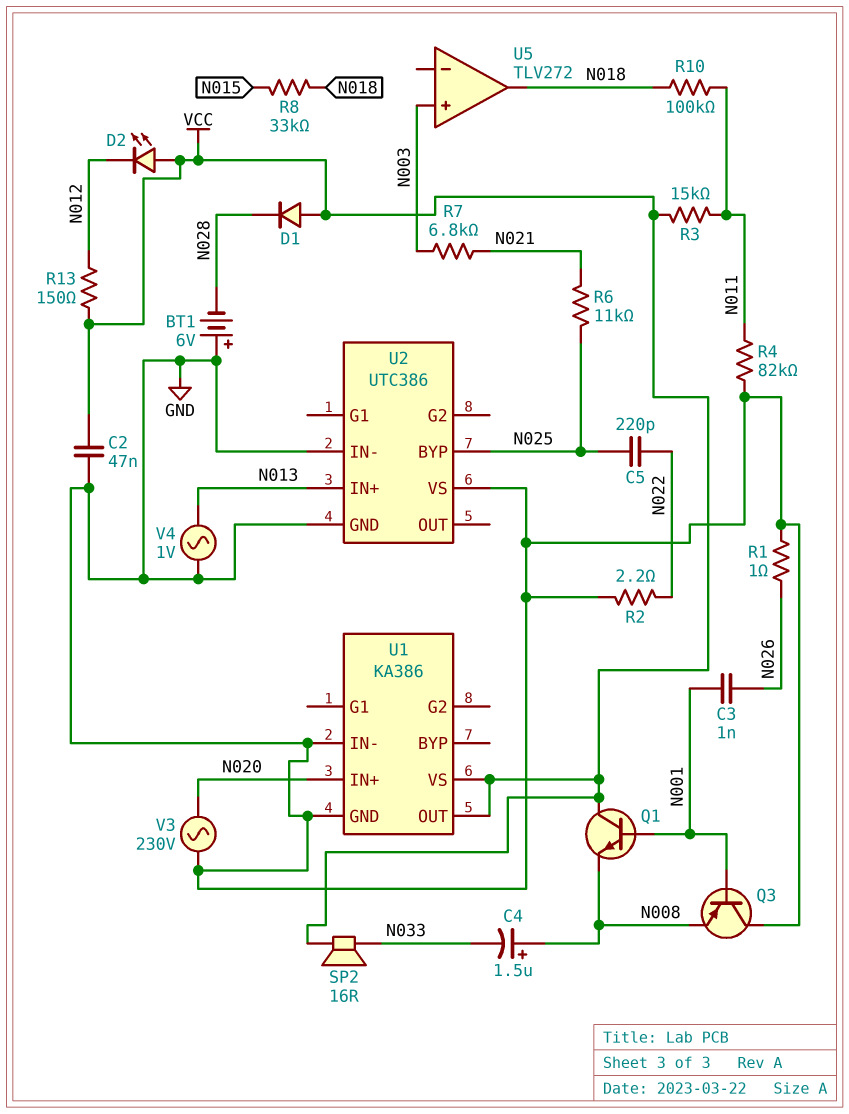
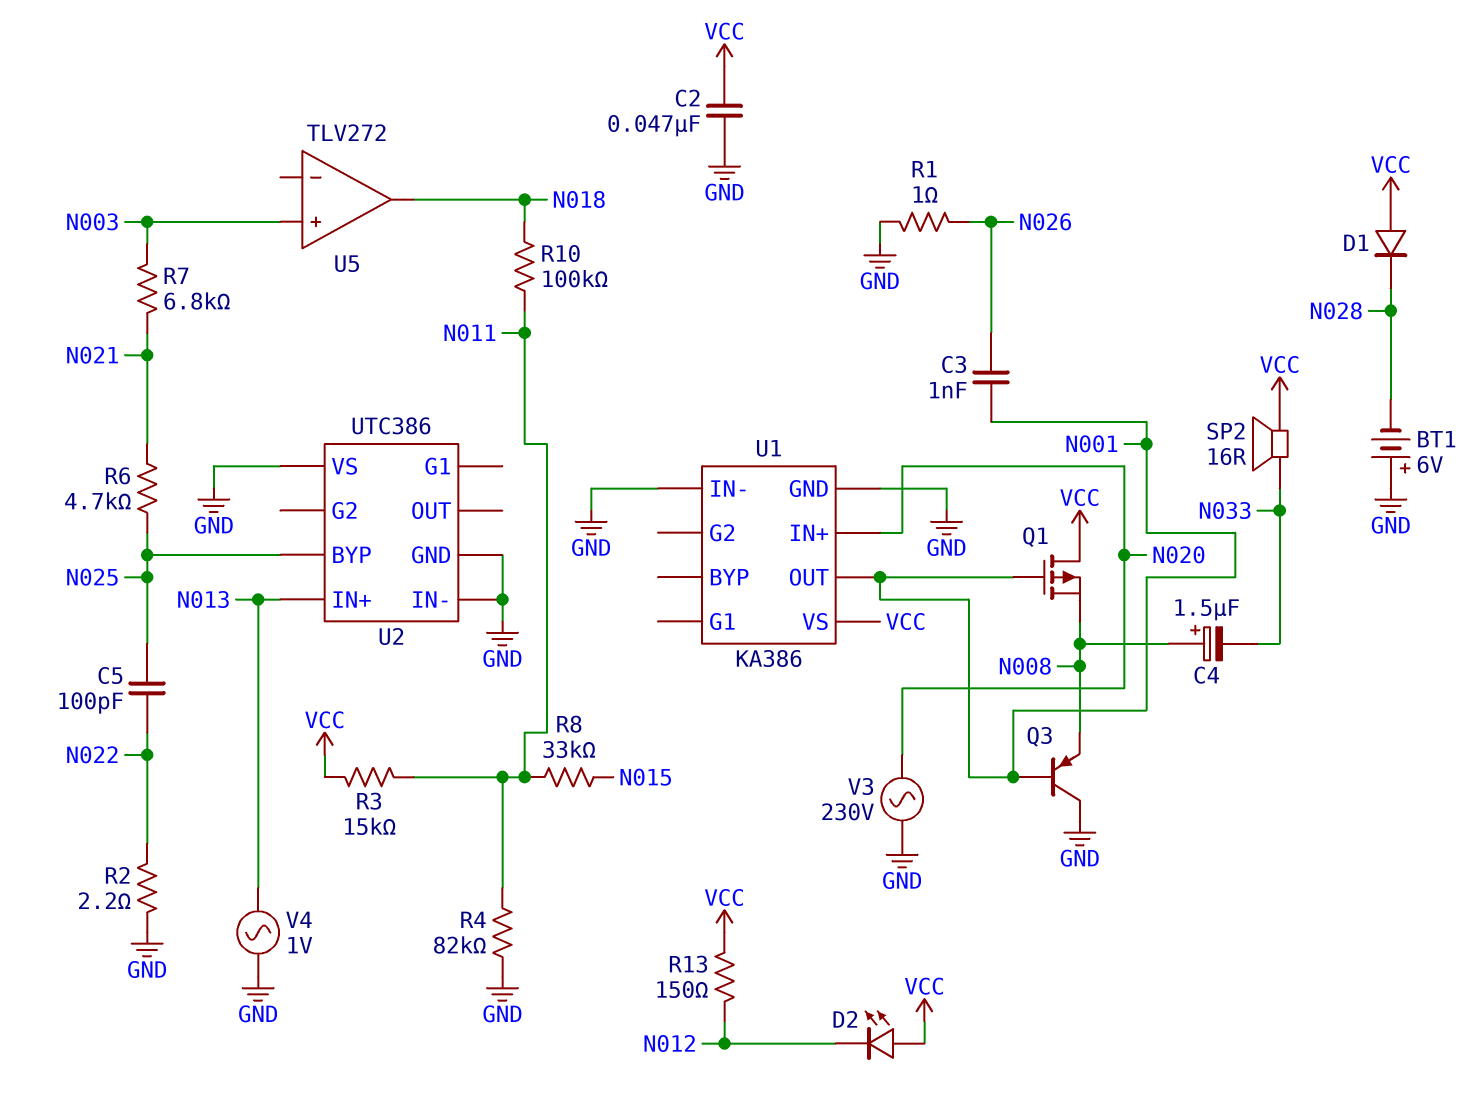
C5: 220pF (N022, N025) -> 100pF (N022, N025)
Q1: NPN (B N001, C VCC, E N008) -> PMOS (G N001, D VCC, S N008)
R6: 11k (N021, N025) -> 4.7k (N021, N025)
R8: 33k (N015, N018) -> 33k (N011, N015)
U1 pin OUT: VCC -> N001

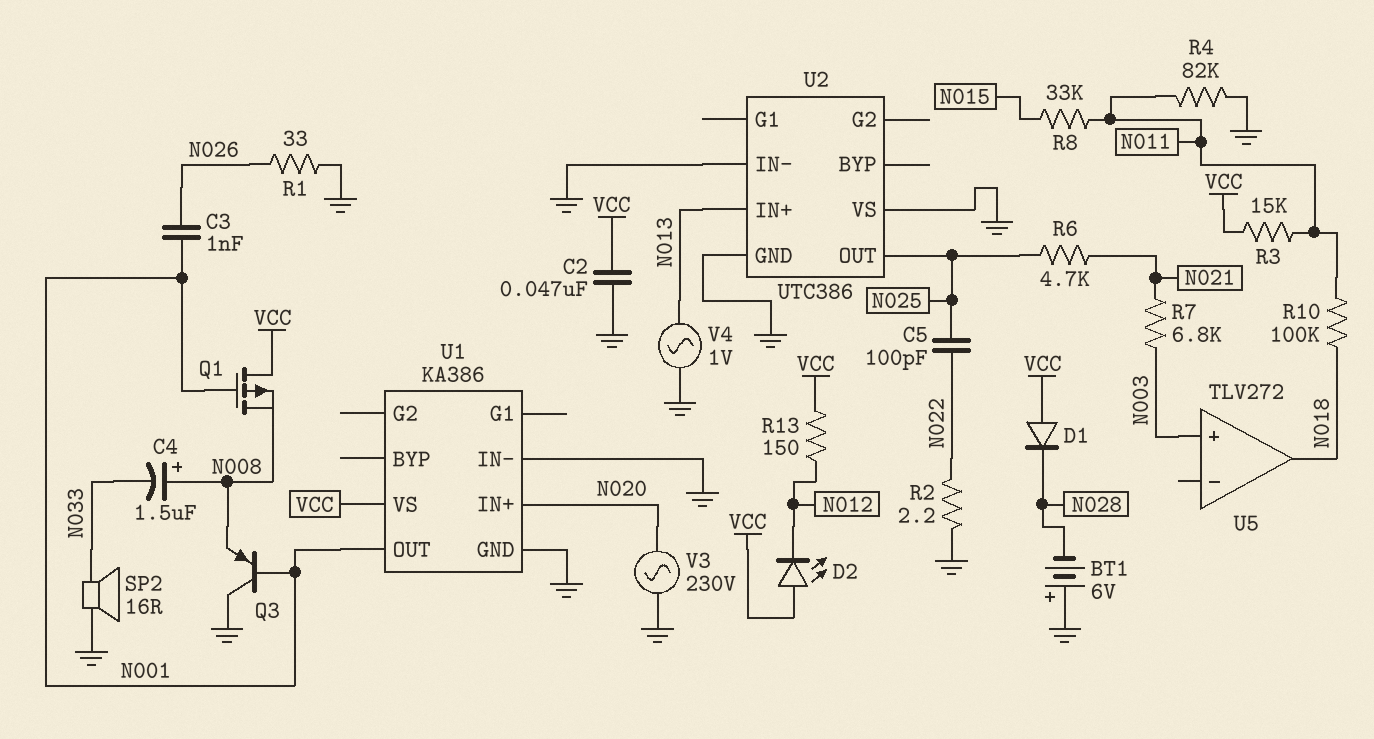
R1: 1 (GND, N026) -> 33 (GND, N026)
SP2: speaker 16R (N033, VCC) -> speaker 16R (GND, N033)
U2 pin BYP: N025 -> none
U2 pin OUT: none -> N025

